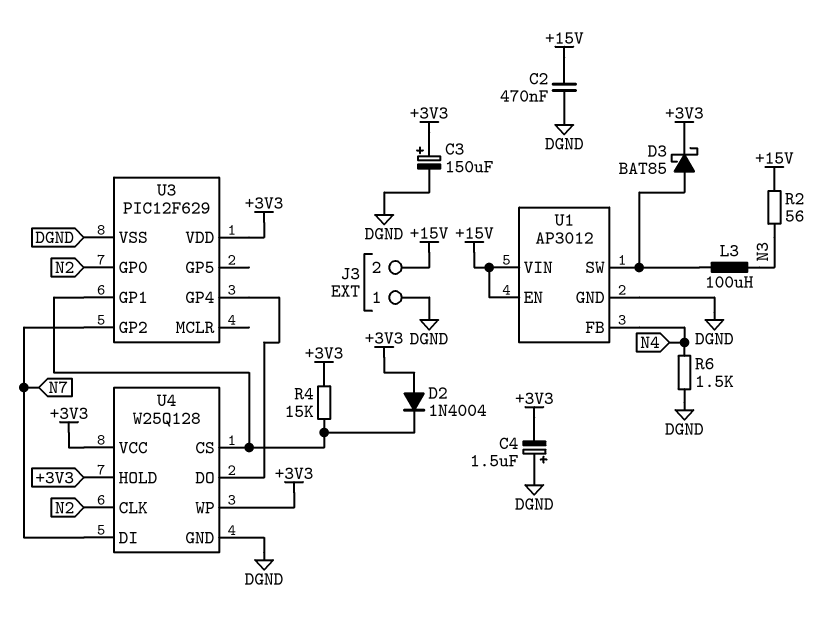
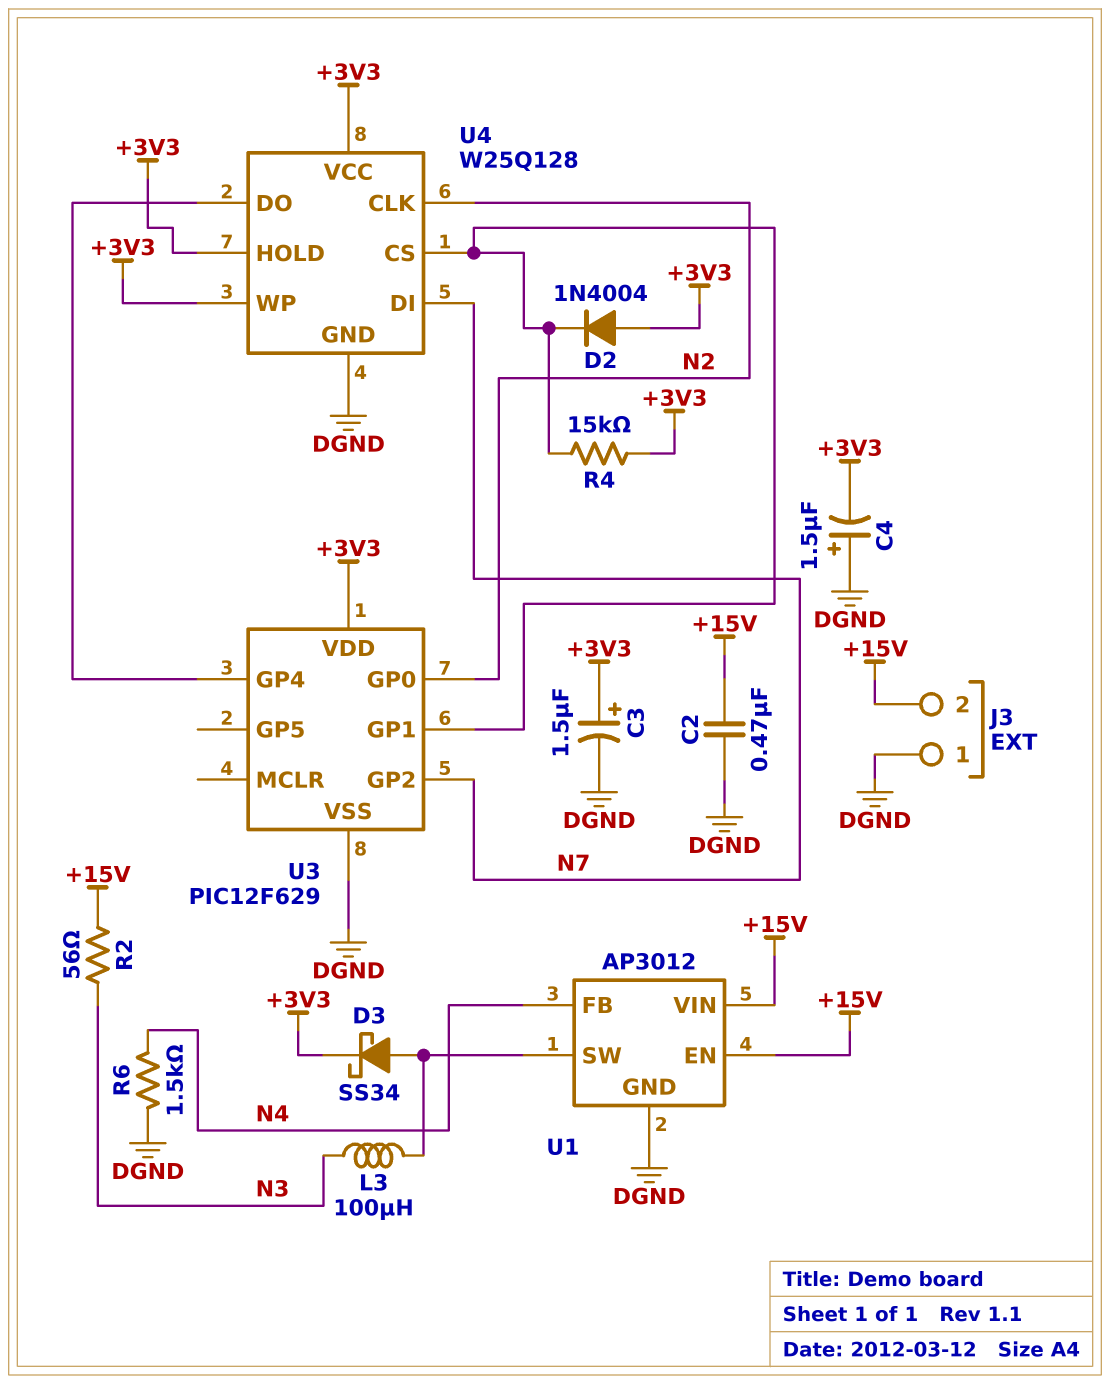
C3: 150uF (plus +3V3, minus DGND) -> 1.5uF (plus +3V3, minus DGND)
D3: schottky BAT85 (A U1/SW, K +3V3) -> schottky SS34 (A U1/SW, K +3V3)

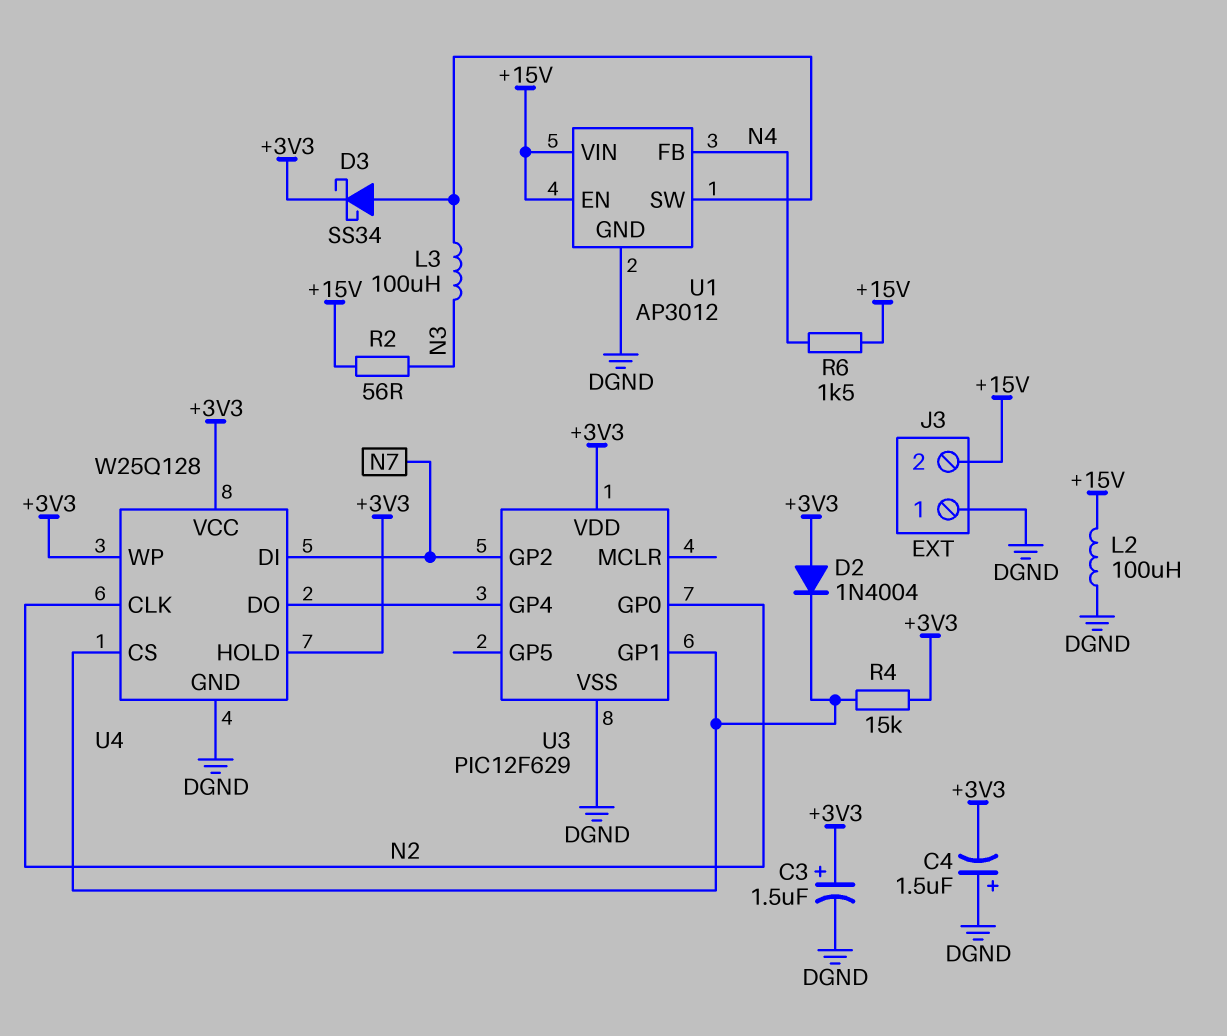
C2: 470nF (+15V, DGND) -> none
L2: none -> 100uH (+15V, DGND)
R6: 1.5k (DGND, N4) -> 1.5k (+15V, N4)

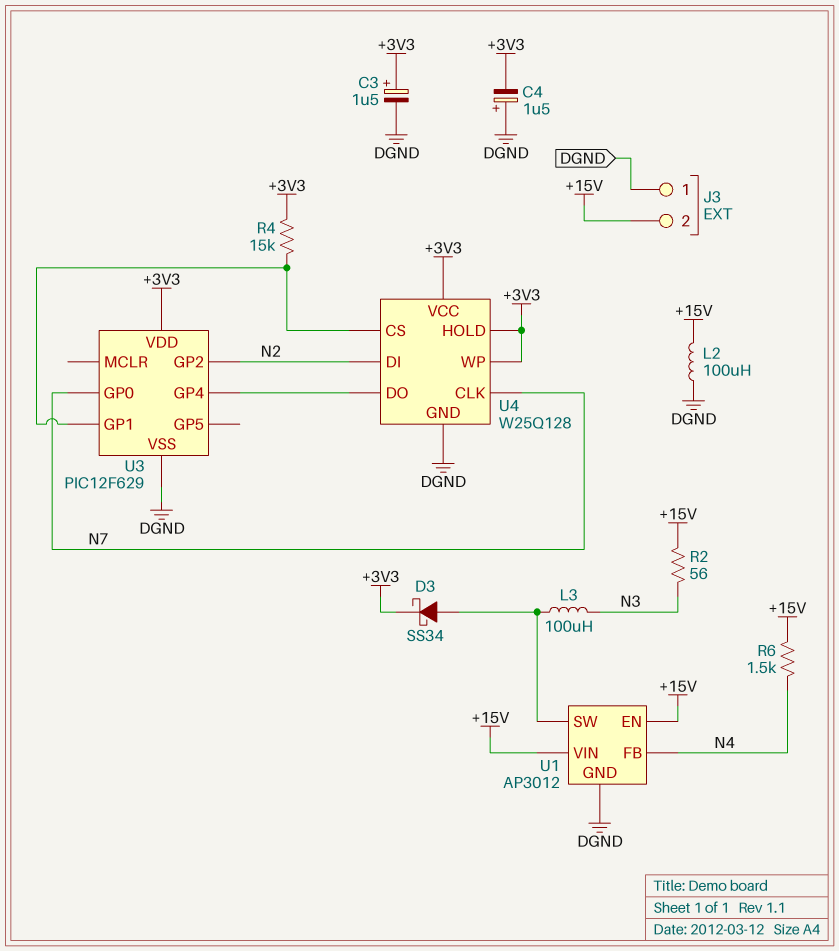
D2: diode 1N4004 (A +3V3, K U3/GP1) -> none
U3 pin GP0: N2 -> N7
U3 pin GP2: N7 -> N2
U4 pin CLK: N2 -> N7
U4 pin DI: N7 -> N2

